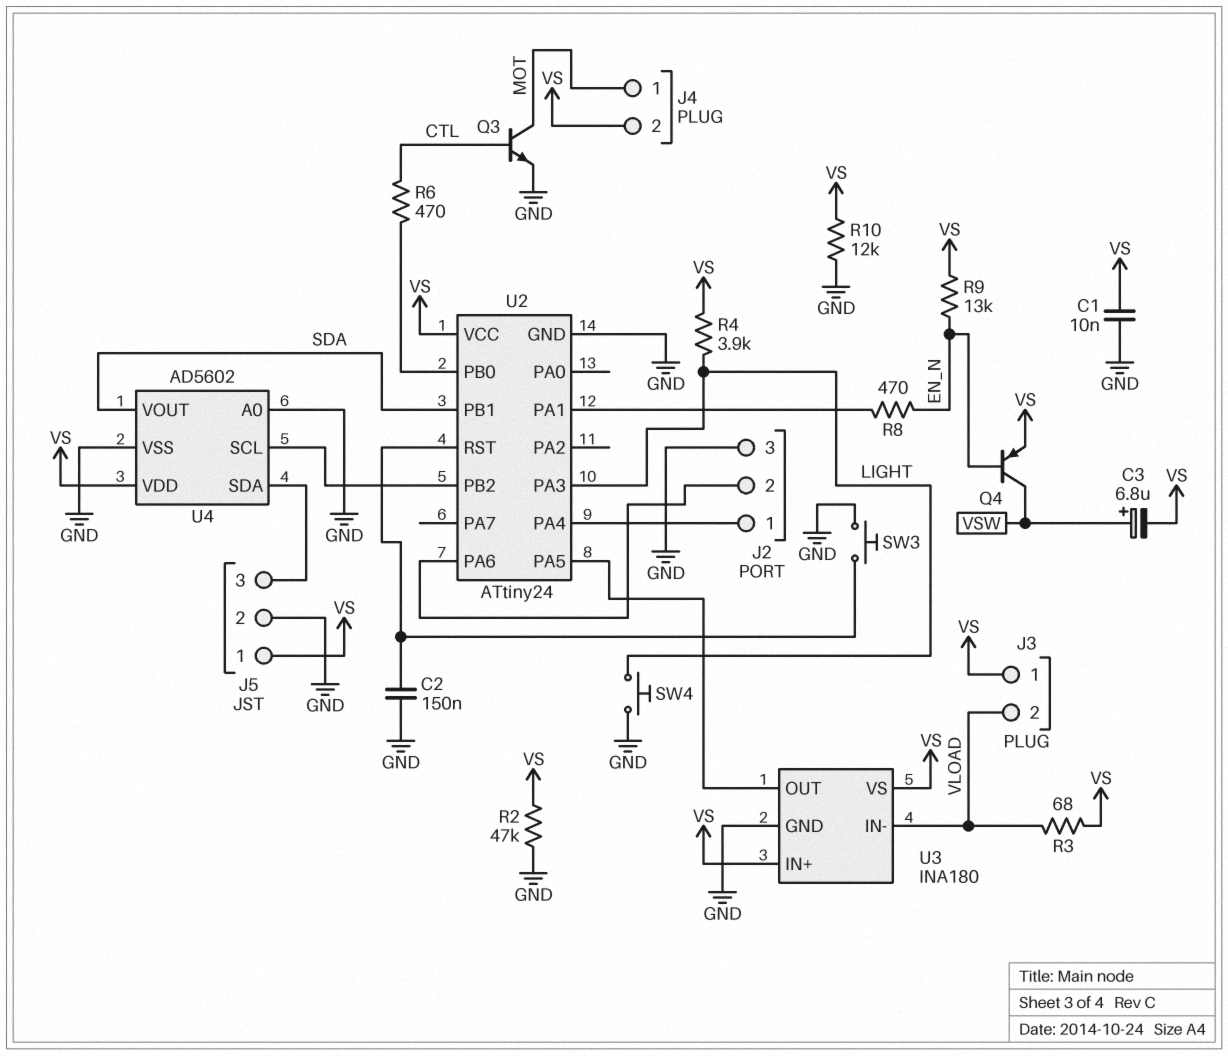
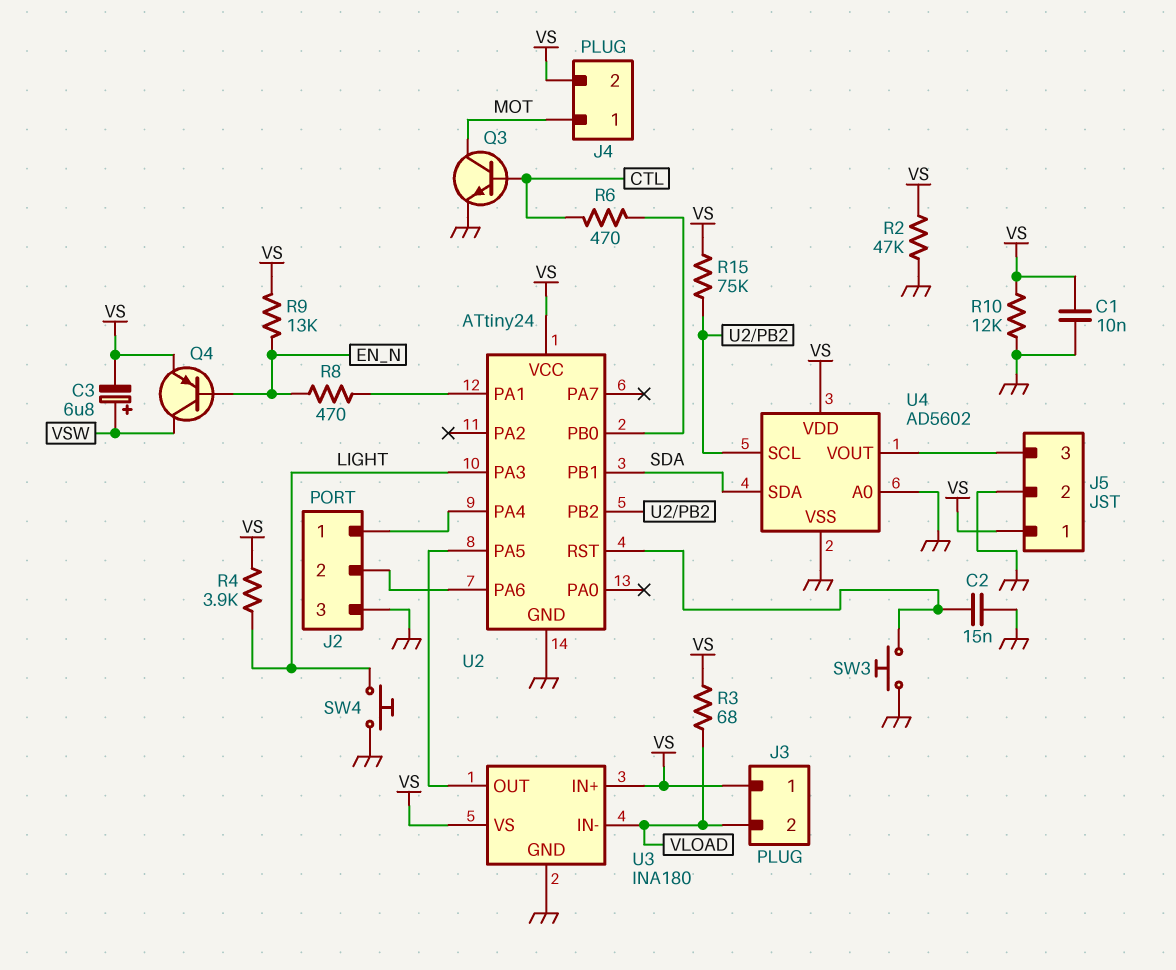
C2: 150nF (GND, U2/RST) -> 15nF (GND, U2/RST)
R15: none -> 75k (U2/PB2, VS)
U4 pin SDA: J5/3 -> SDA
U4 pin VOUT: SDA -> J5/3

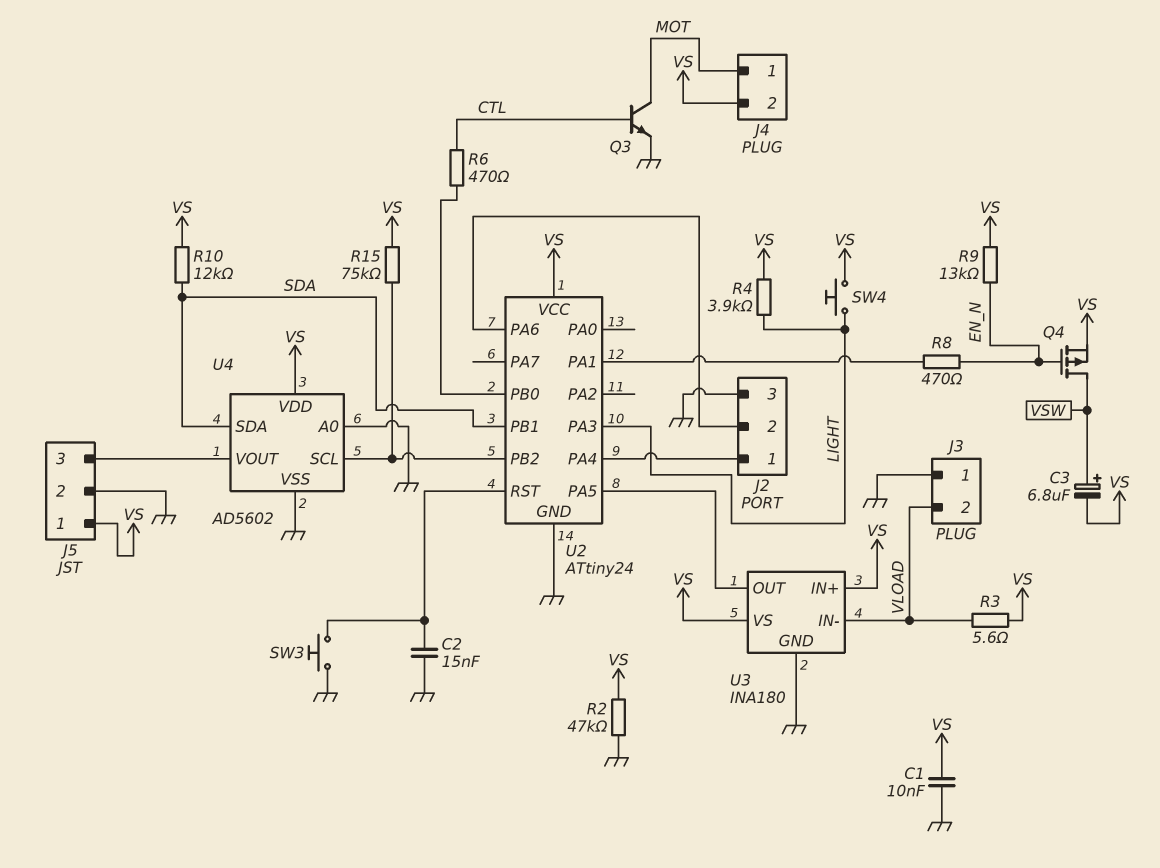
J3 pin 1: VS -> GND
Q4: PNP (B EN_N, C VSW, E VS) -> PMOS (G EN_N, D VSW, S VS)
R3: 68 (VLOAD, VS) -> 5.6 (VLOAD, VS)
R10: 12k (GND, VS) -> 12k (SDA, VS)
SW4: button (GND, LIGHT) -> button (LIGHT, VS)

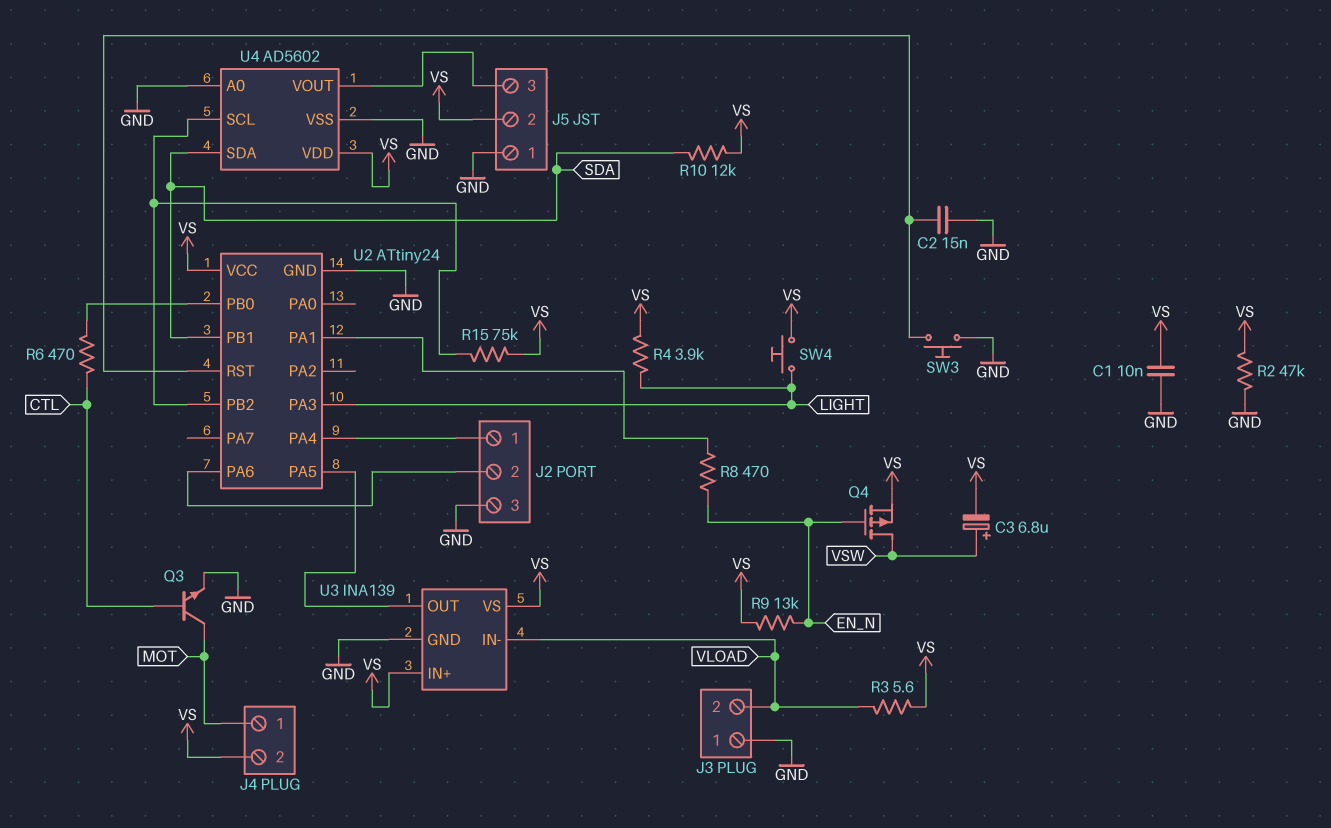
J5 pin 1: VS -> GND
J5 pin 2: GND -> VS
U3: INA180 -> INA139

